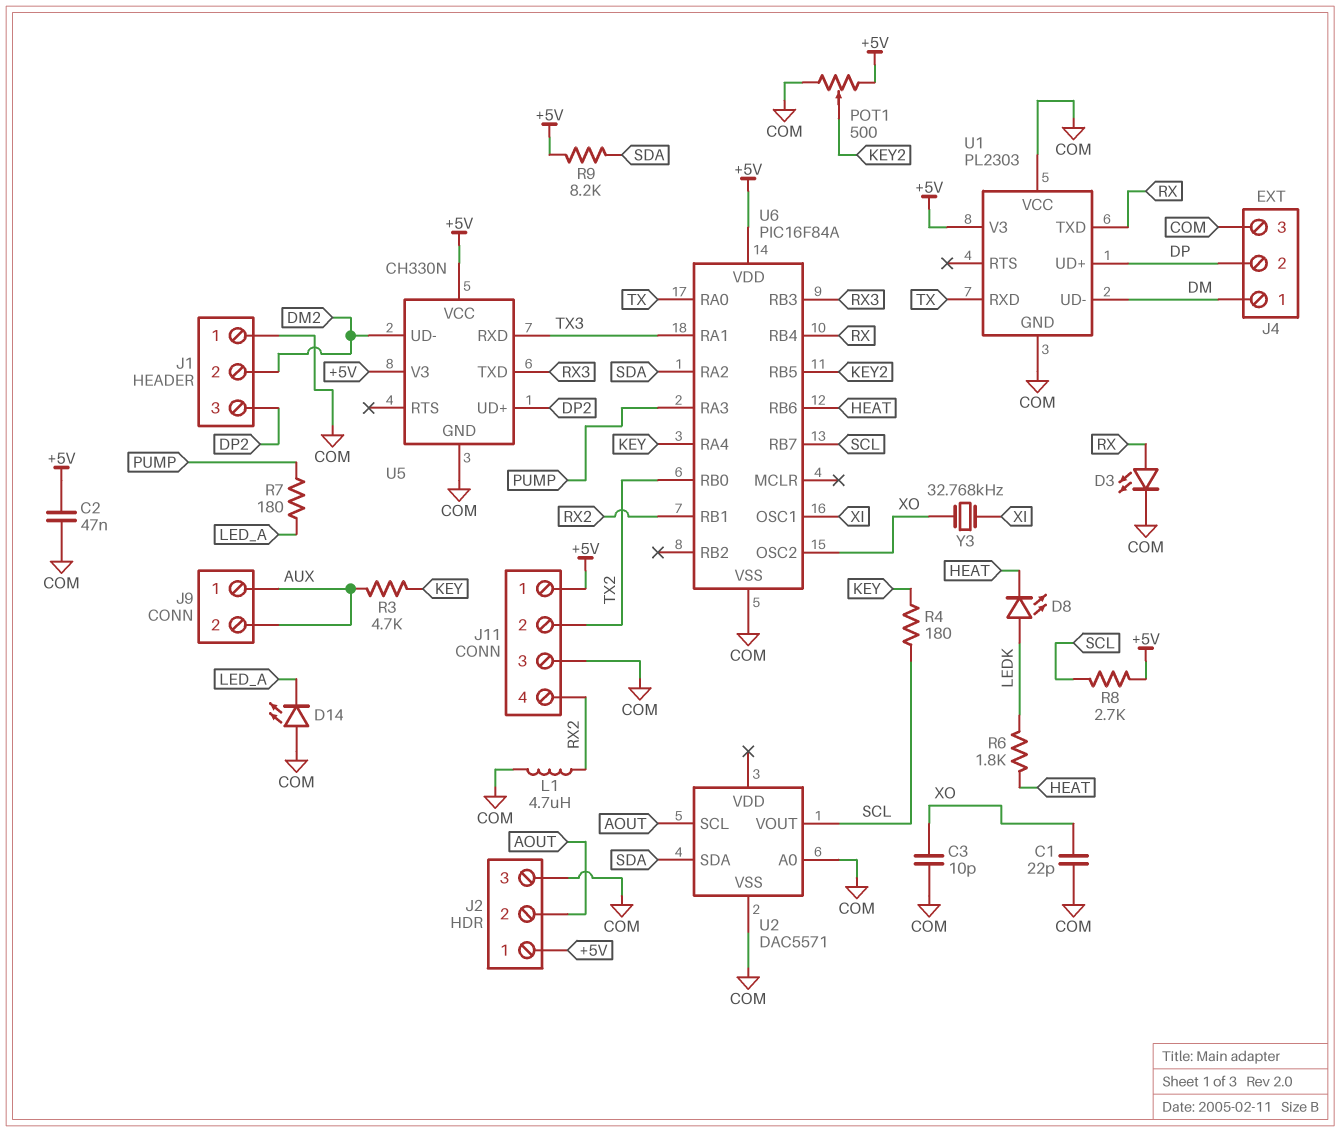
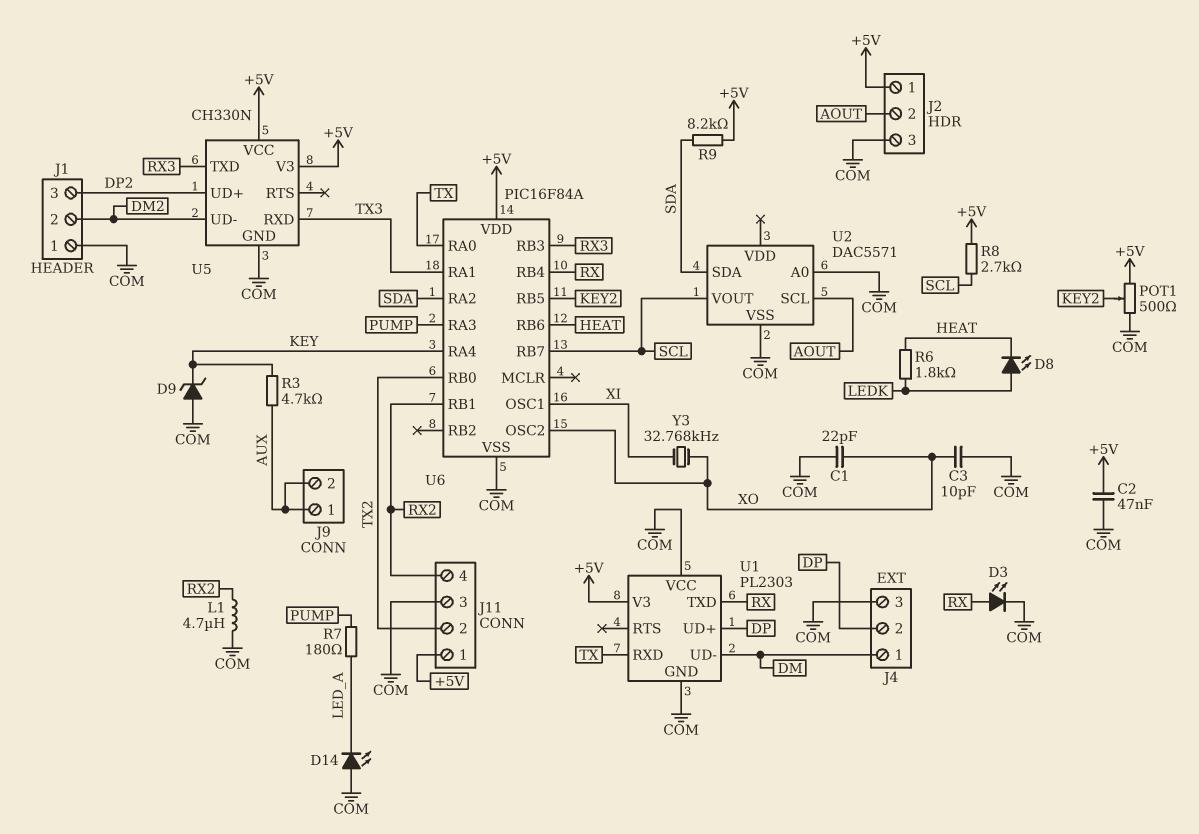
D9: none -> zener (A COM, K KEY)
R4: 180 (KEY, SCL) -> none

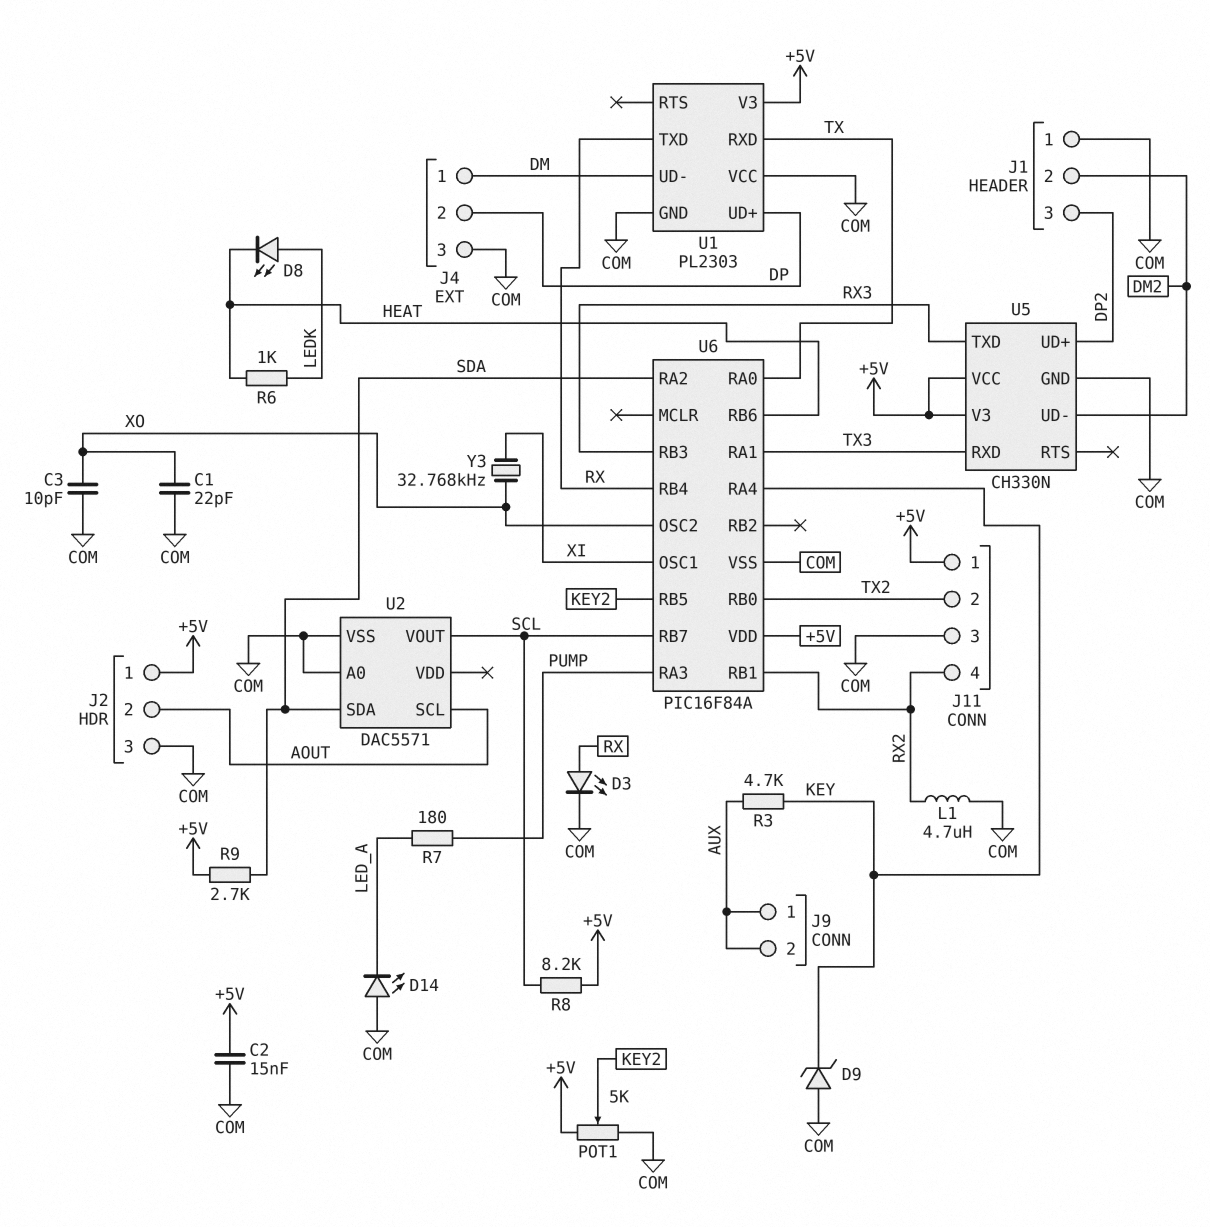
C2: 47nF (+5V, COM) -> 15nF (+5V, COM)
POT1: 500 (+5V, COM, wiper KEY2) -> 5k (+5V, COM, wiper KEY2)
R6: 1.8k (HEAT, LEDK) -> 1k (HEAT, LEDK)
R8: 2.7k (+5V, SCL) -> 8.2k (+5V, SCL)
R9: 8.2k (+5V, SDA) -> 2.7k (+5V, SDA)

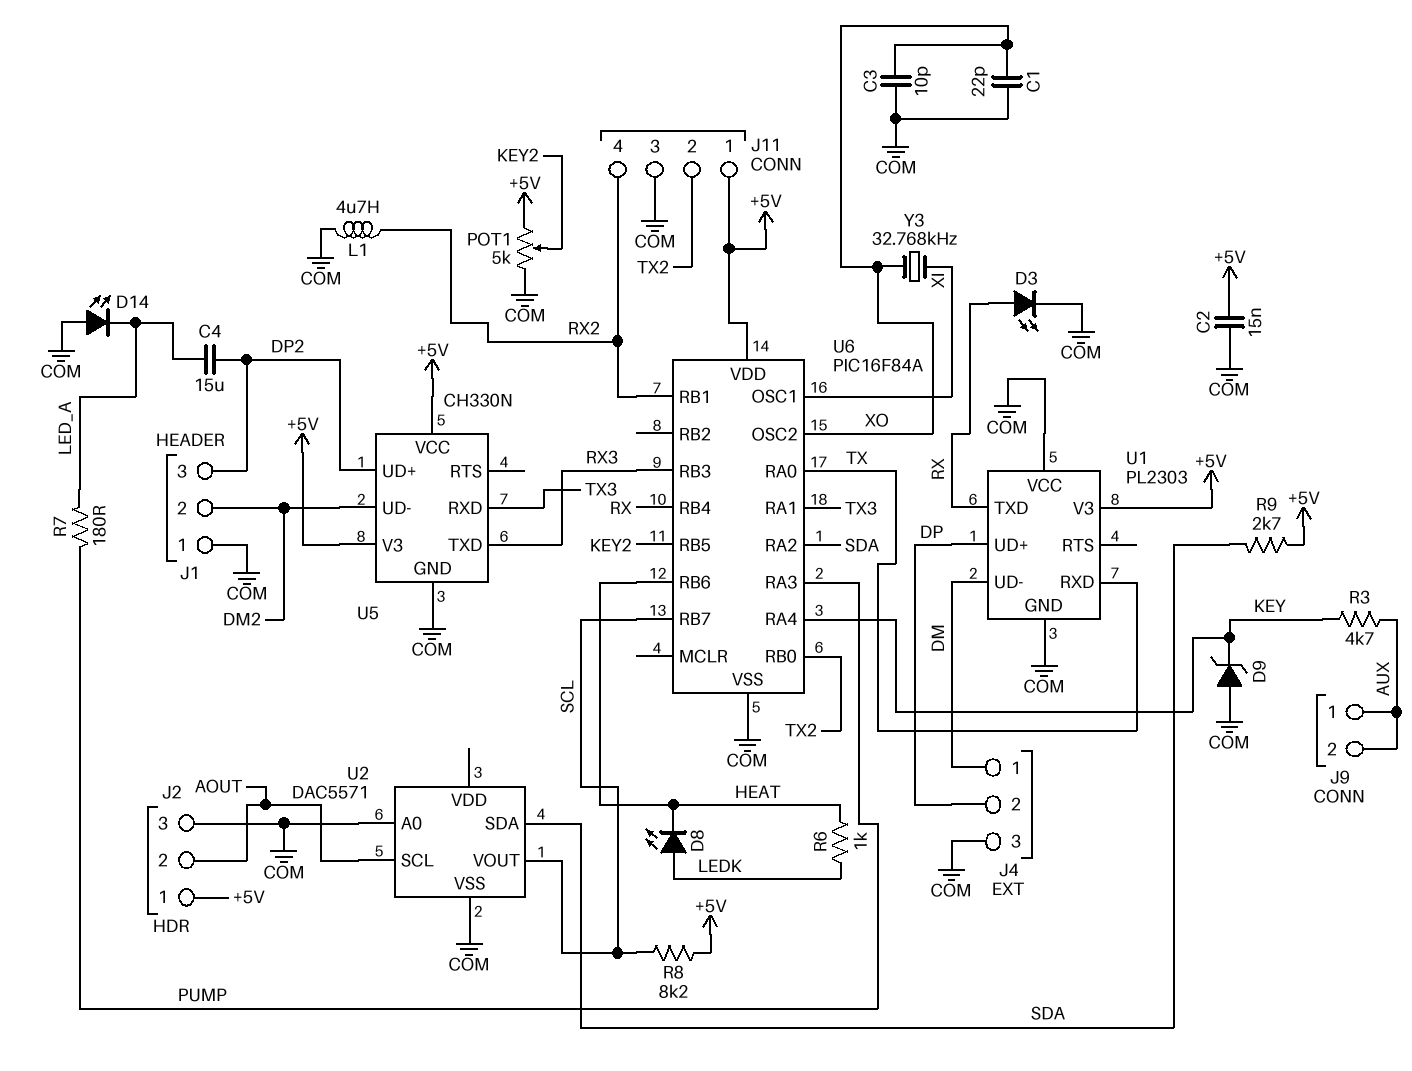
C4: none -> 15uF (DP2, LED_A)

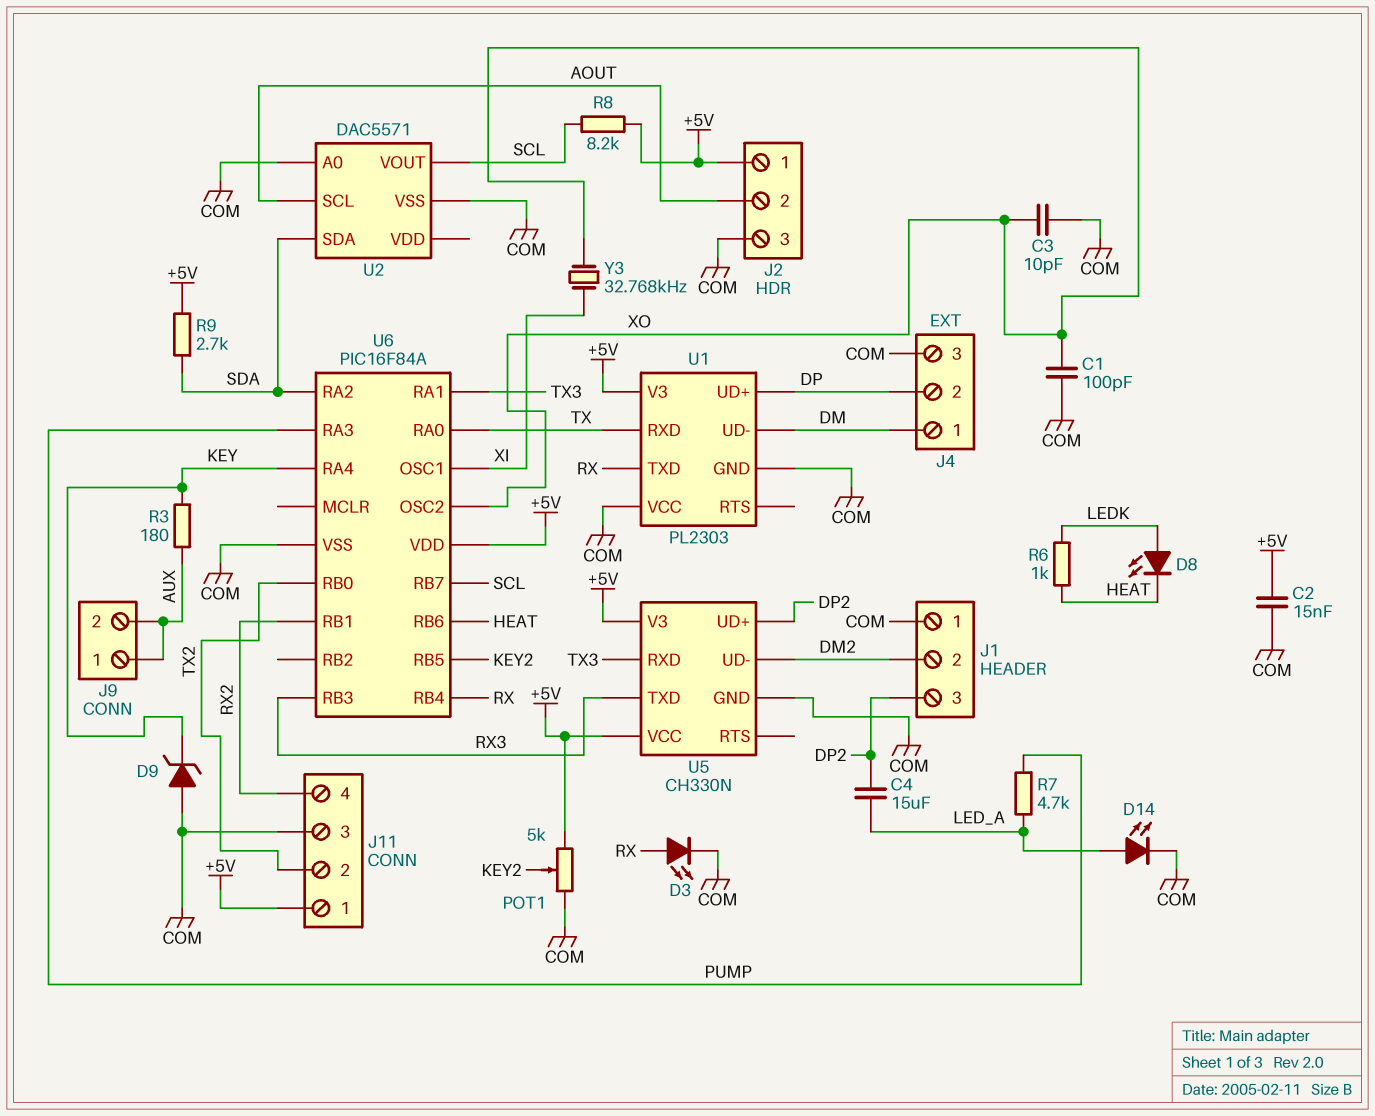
C1: 22pF (COM, XO) -> 100pF (COM, XO)
D14: LED (A COM, K LED_A) -> LED (A LED_A, K COM)
L1: 4.7uH (COM, RX2) -> none
R3: 4.7k (AUX, KEY) -> 180 (AUX, KEY)
R7: 180 (LED_A, PUMP) -> 4.7k (LED_A, PUMP)

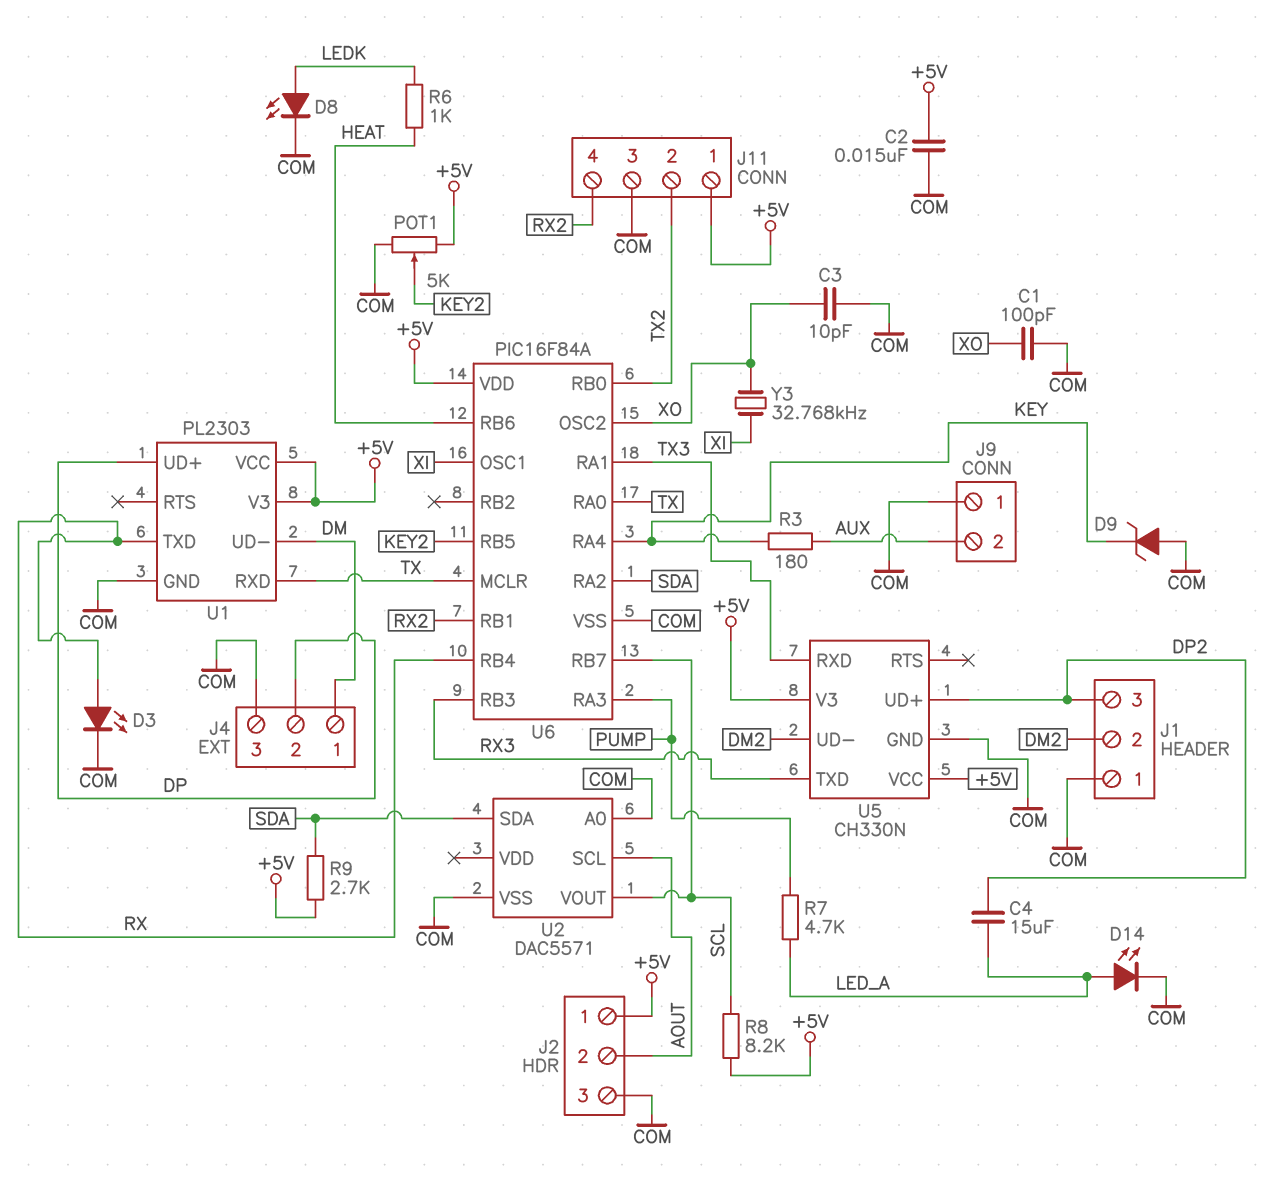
D8: LED (A LEDK, K HEAT) -> LED (A LEDK, K COM)
J9 pin 1: AUX -> COM
U1 pin VCC: COM -> +5V
U6 pin MCLR: none -> TX

